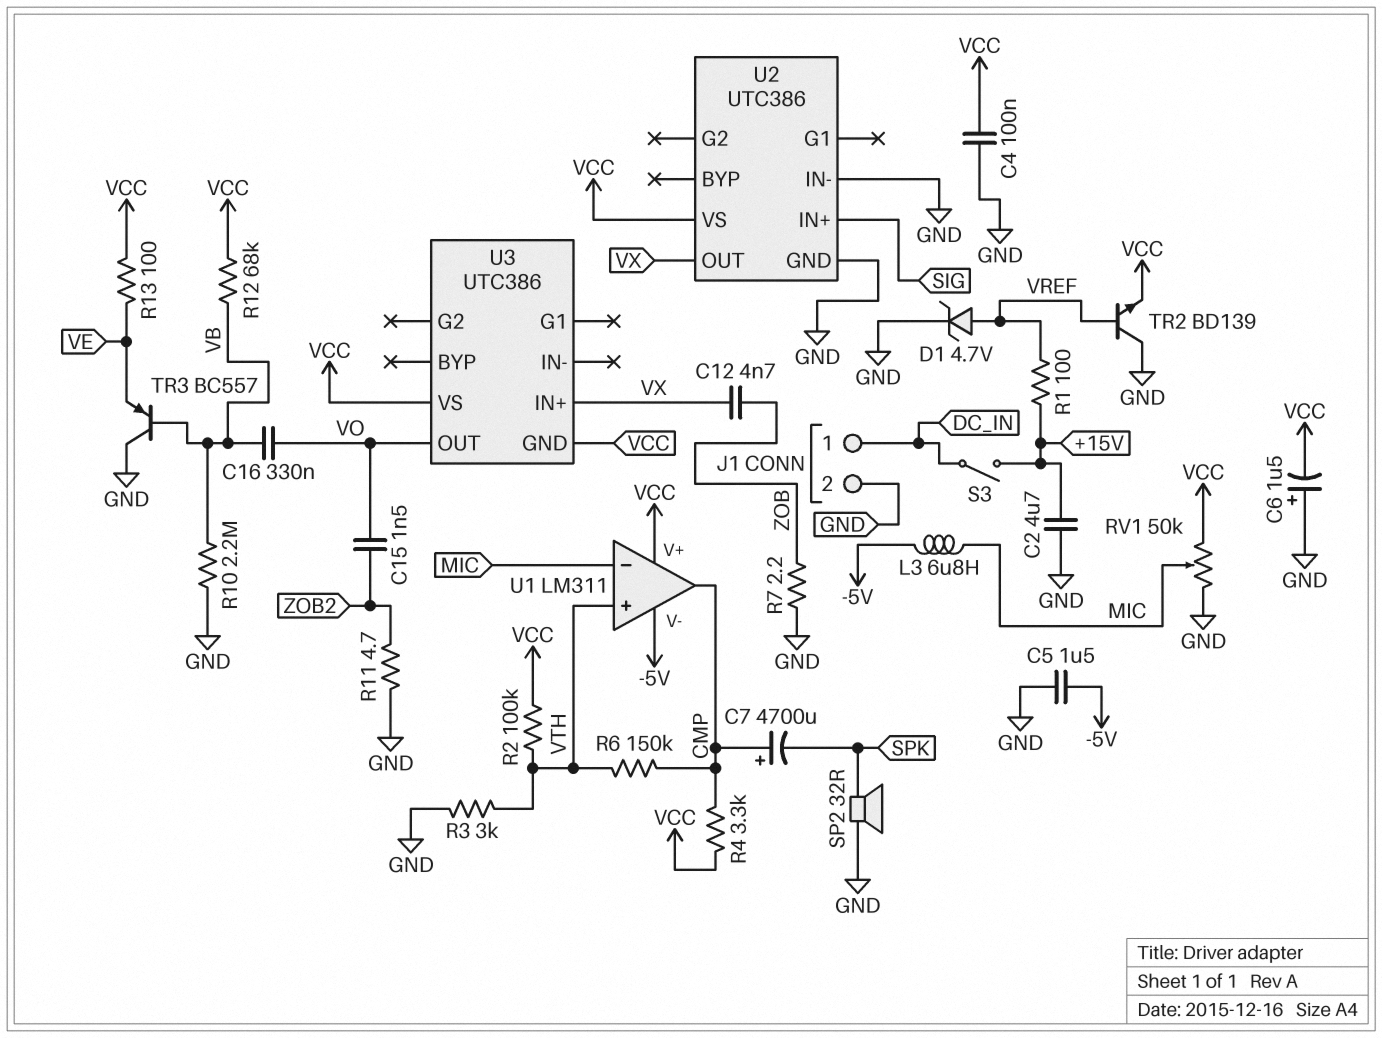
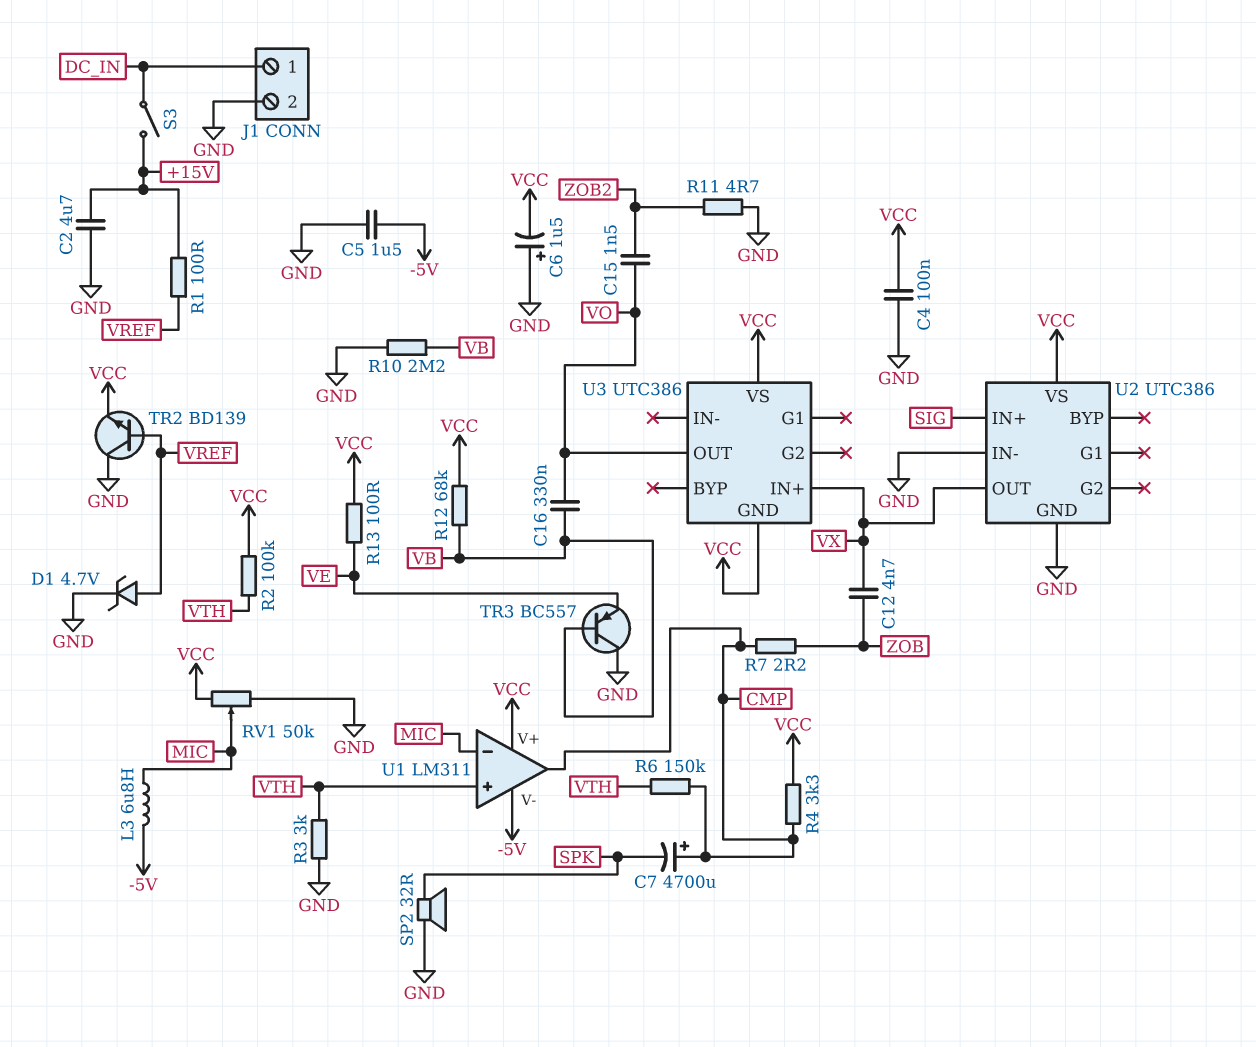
R7: 2.2 (GND, ZOB) -> 2.2 (CMP, ZOB)

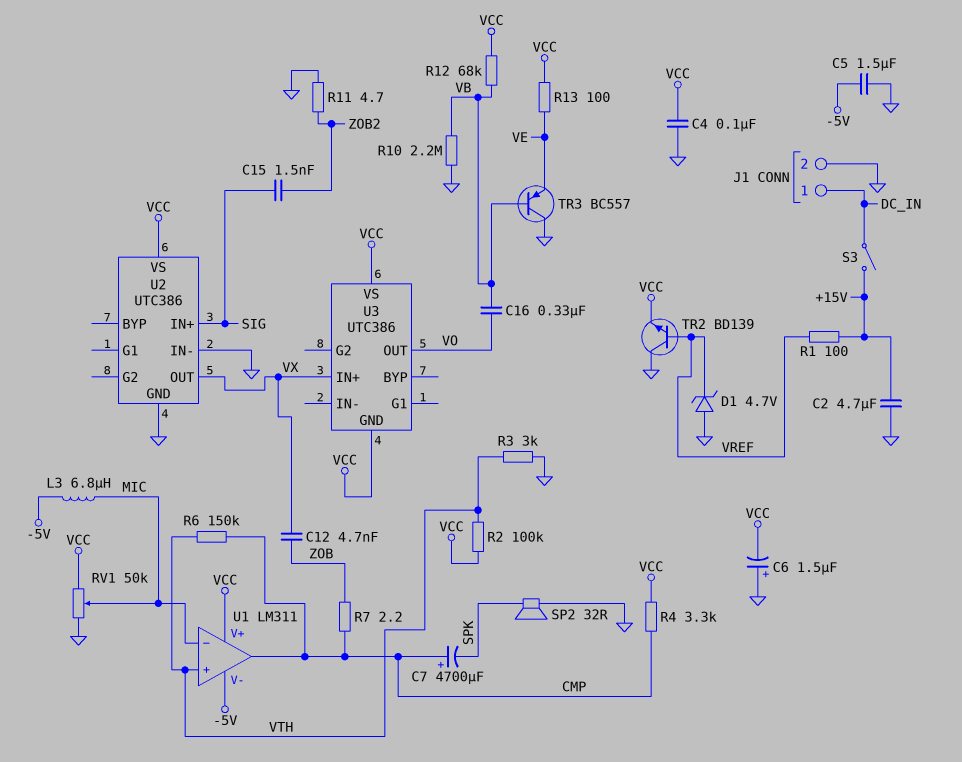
C15: 1.5nF (VO, ZOB2) -> 1.5nF (SIG, ZOB2)
D1: zener 4.7V (A VREF, K GND) -> zener 4.7V (A GND, K VREF)

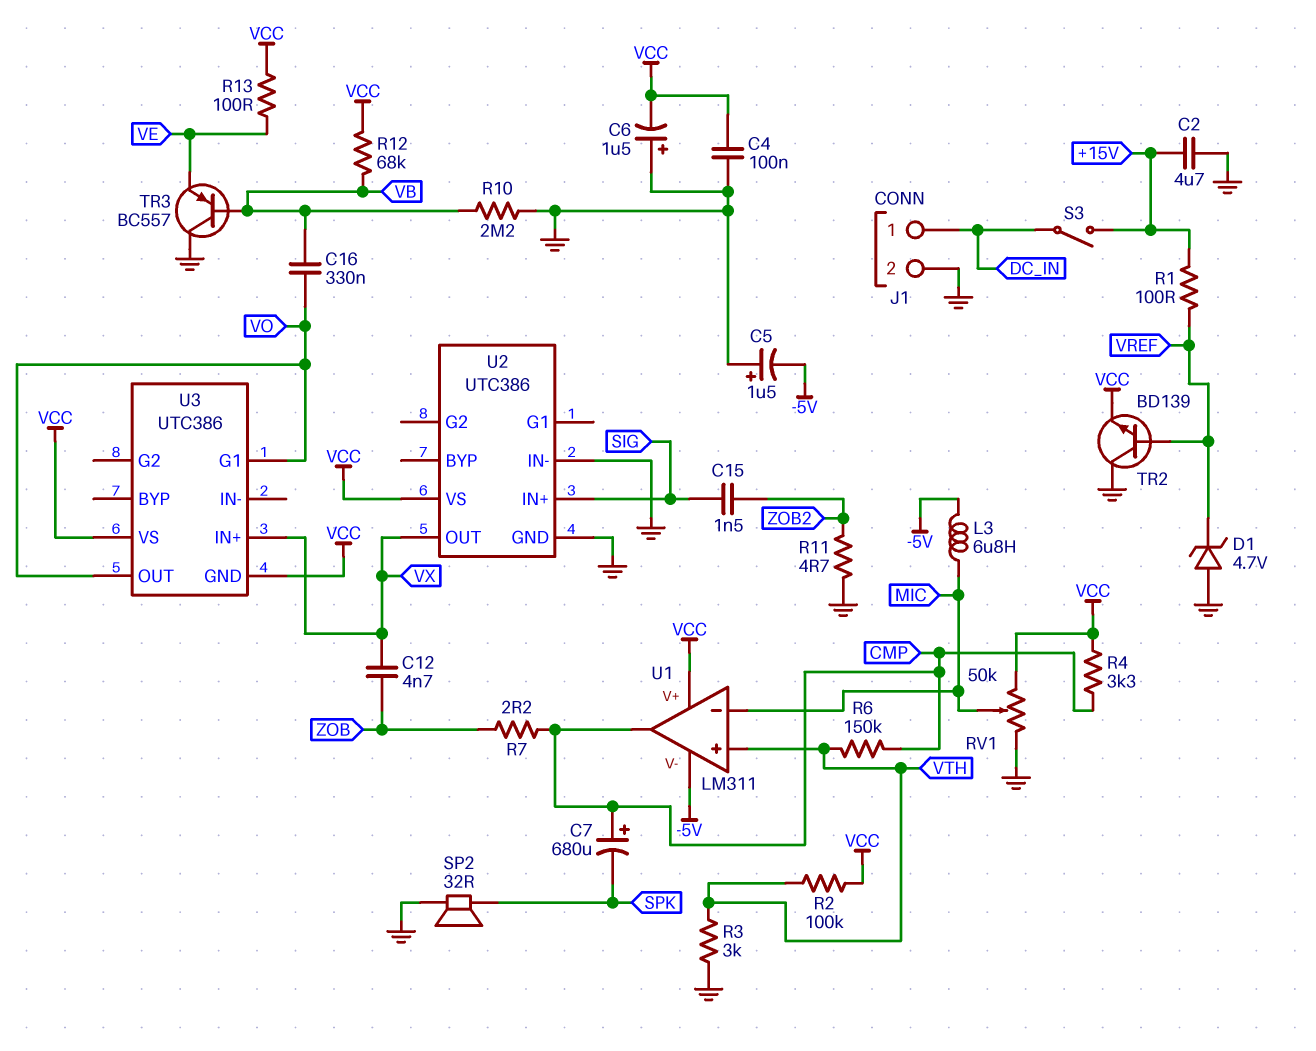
C5: 1.5uF (-5V, GND) -> 1.5uF (plus GND, minus -5V)
C7: 4700uF (plus CMP, minus SPK) -> 680uF (plus CMP, minus SPK)
U3 pin G1: none -> VO

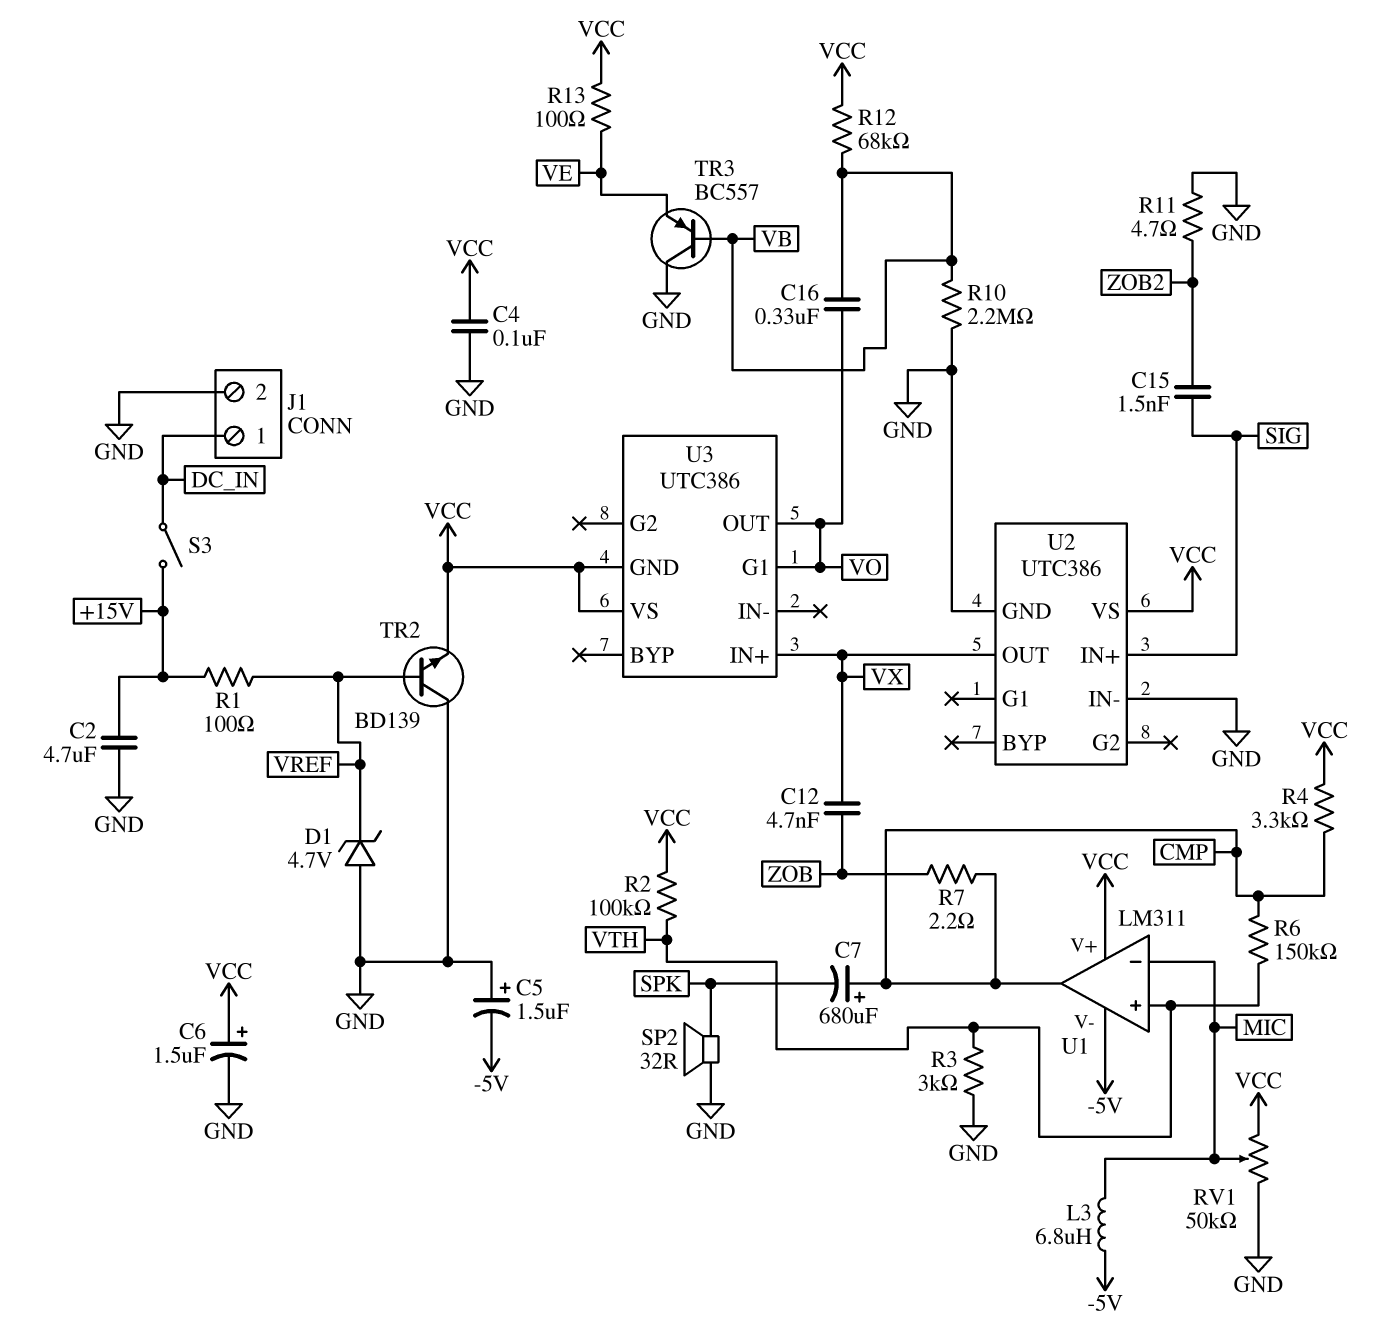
C6: 1.5uF (plus GND, minus VCC) -> 1.5uF (plus VCC, minus GND)

